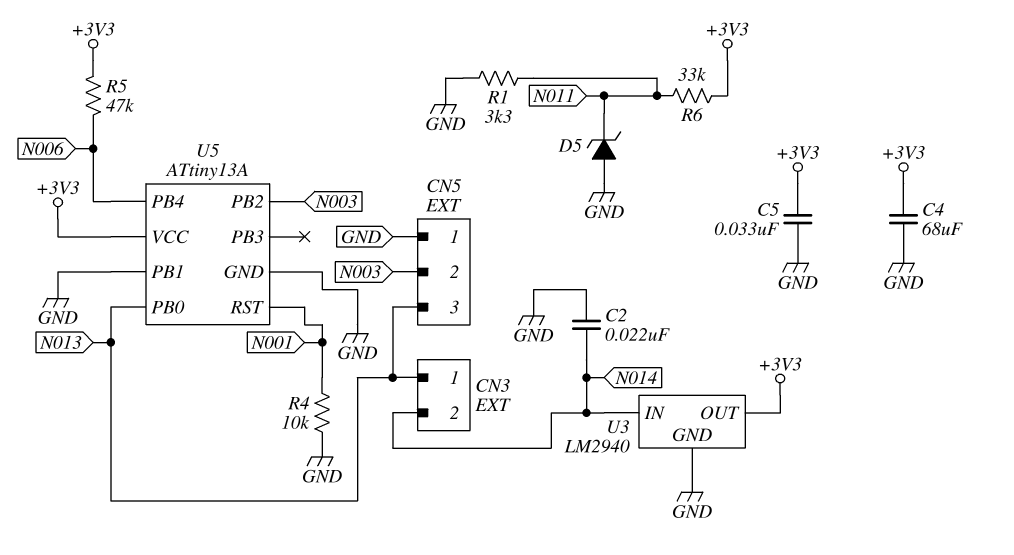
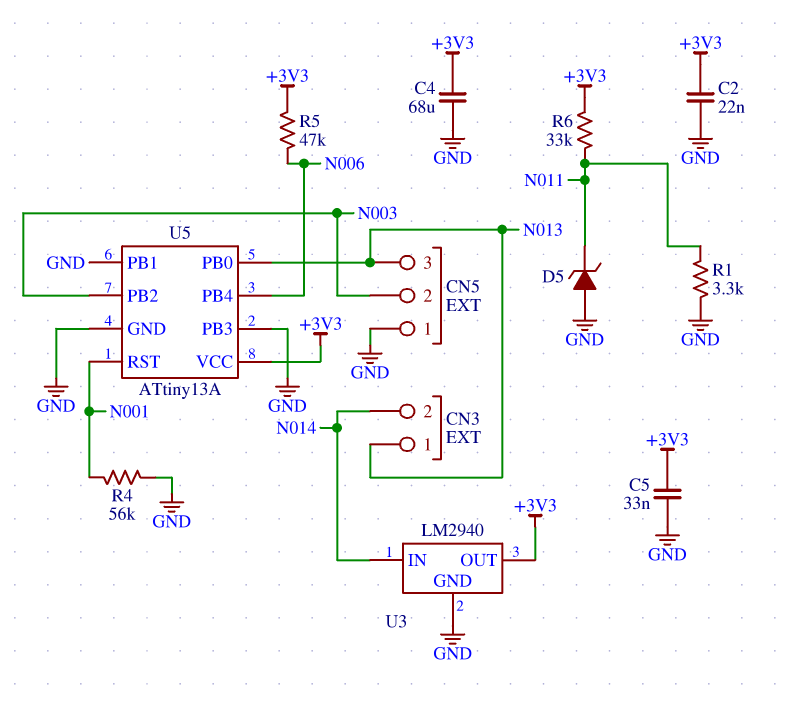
C2: 22nF (GND, N014) -> 22nF (+3V3, GND)
R4: 10k (GND, N001) -> 56k (GND, N001)
U5 pin PB3: none -> GND

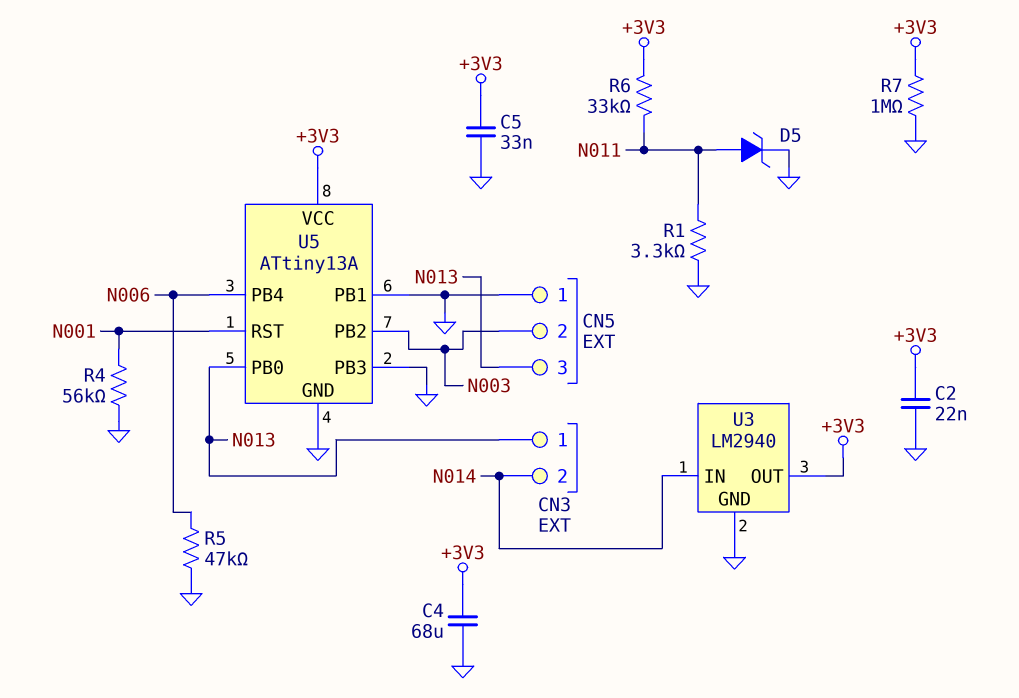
D5: zener (A GND, K N011) -> zener (A N011, K GND)
R5: 47k (+3V3, N006) -> 47k (GND, N006)
R7: none -> 1M (+3V3, GND)

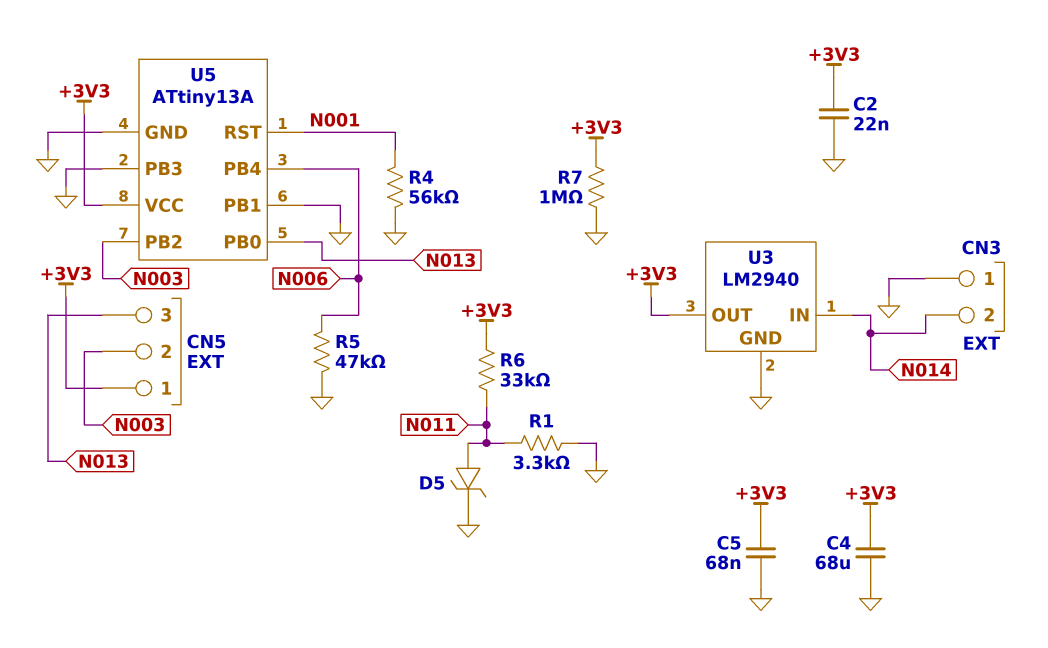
C5: 33nF (+3V3, GND) -> 68nF (+3V3, GND)
CN3 pin 1: N013 -> GND
CN5 pin 1: GND -> +3V3

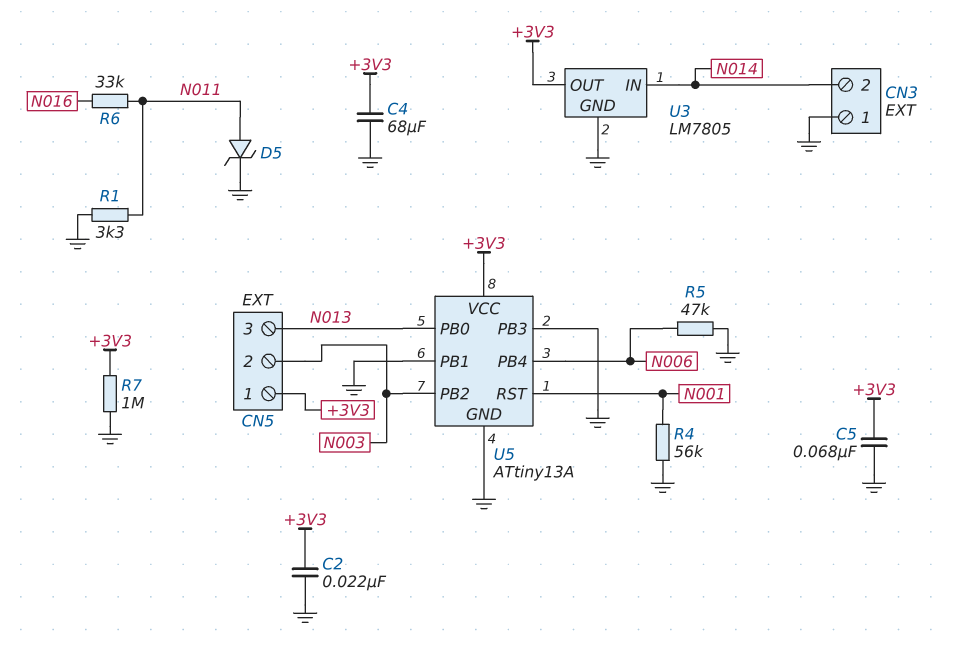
R6: 33k (+3V3, N011) -> 33k (N011, N016)
U3: LM2940 -> LM7805

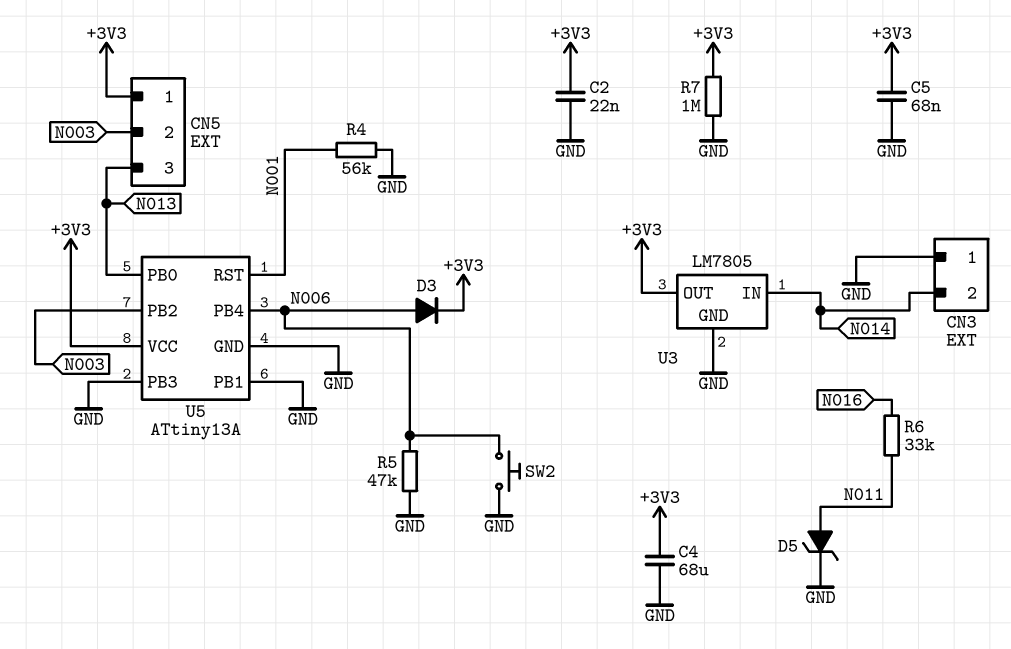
D3: none -> diode (A N006, K +3V3)
R1: 3.3k (GND, N011) -> none
SW2: none -> button (GND, N006)

